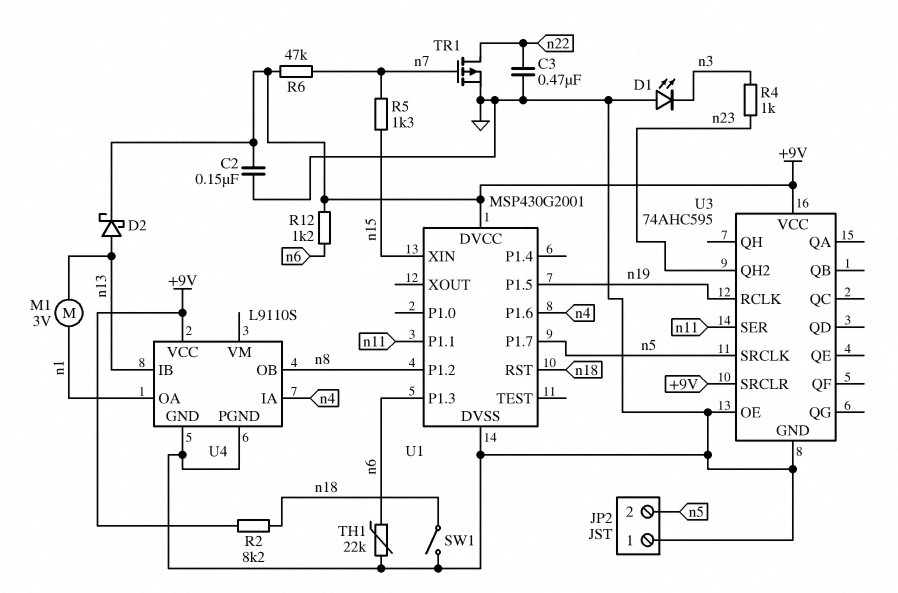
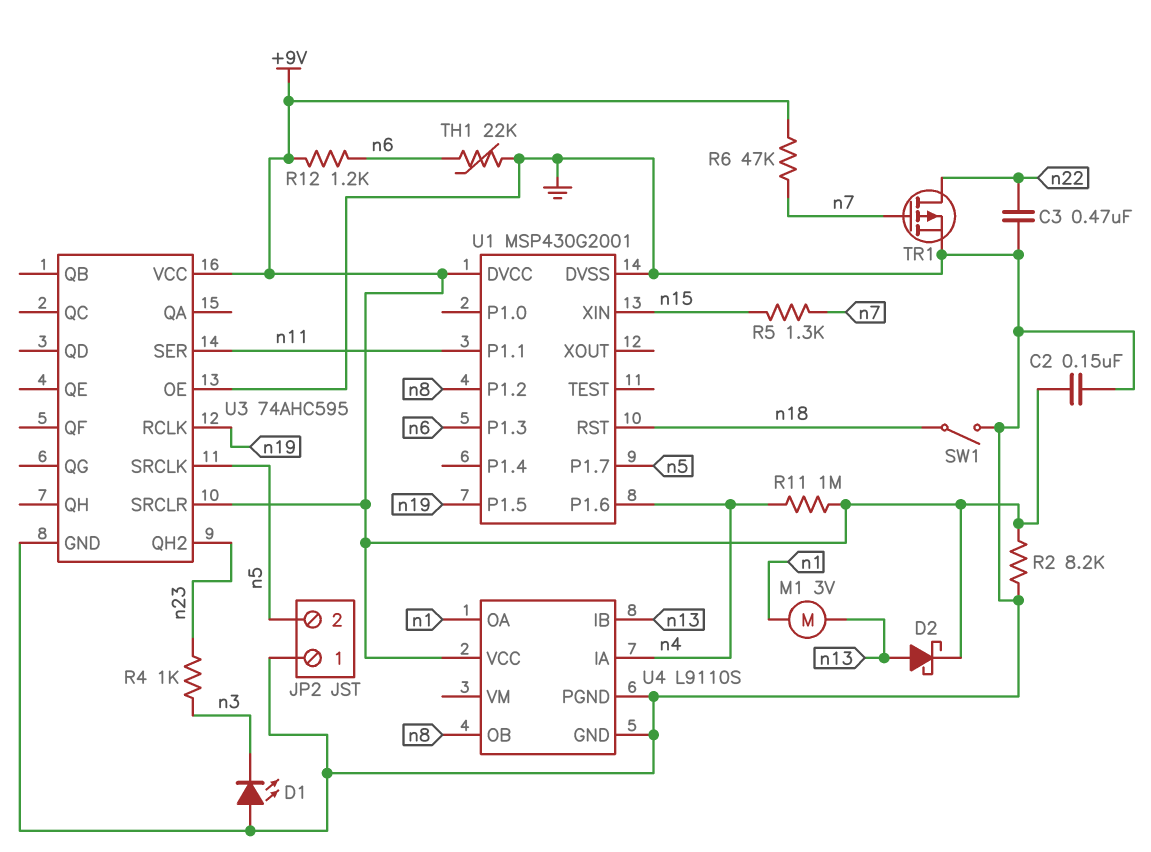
R2: 8.2k (+9V, n18) -> 8.2k (+9V, GND)
R11: none -> 1M (+9V, n4)

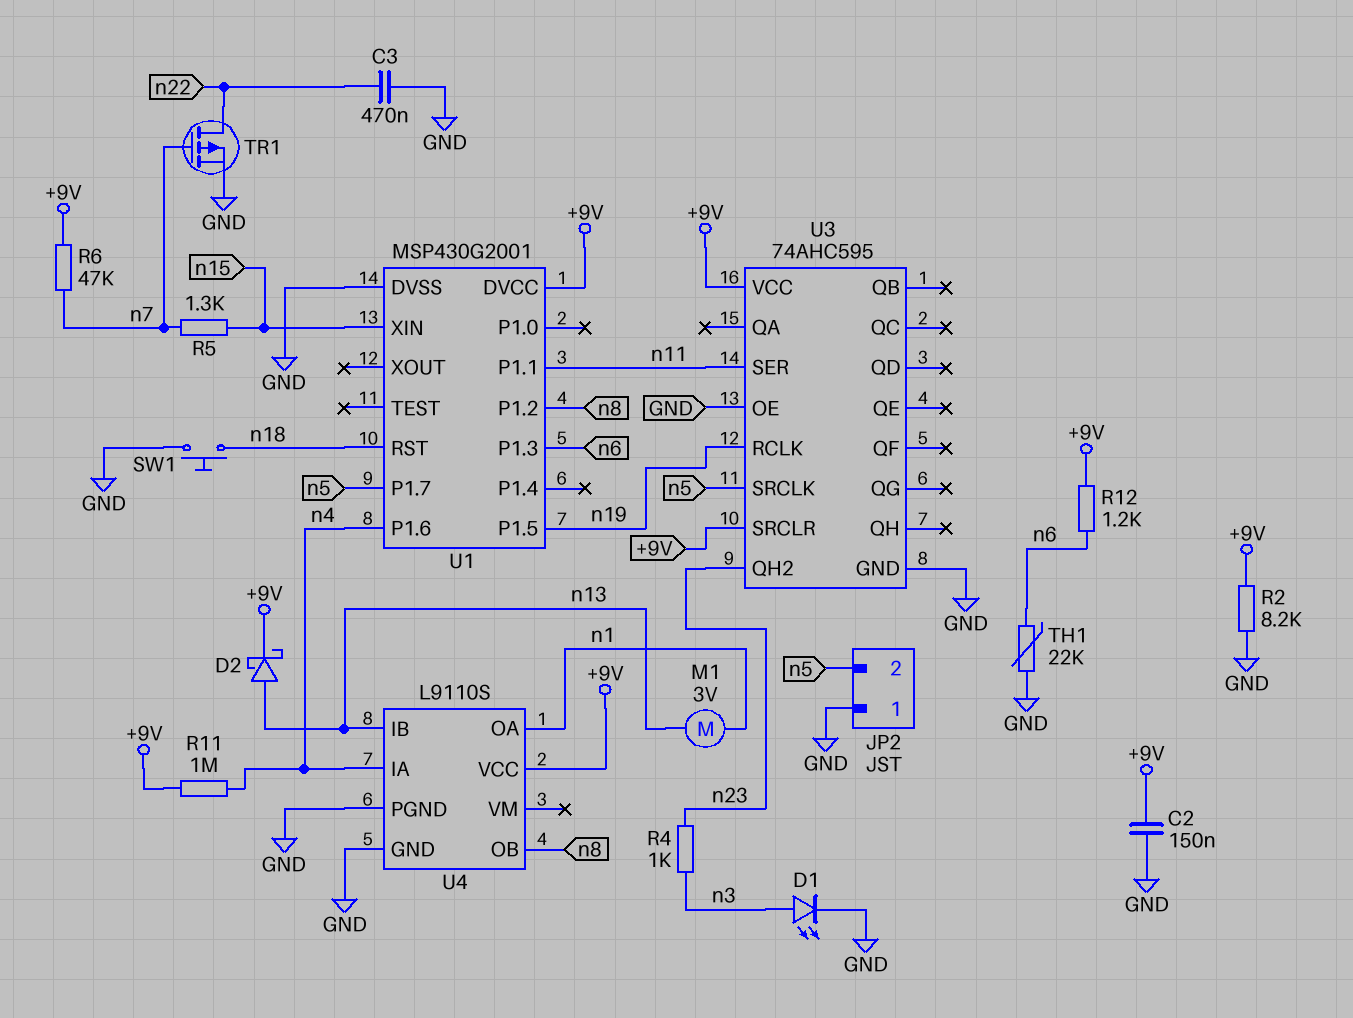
D1: LED (A GND, K n3) -> LED (A n3, K GND)
SW1: switch (GND, n18) -> button (GND, n18)

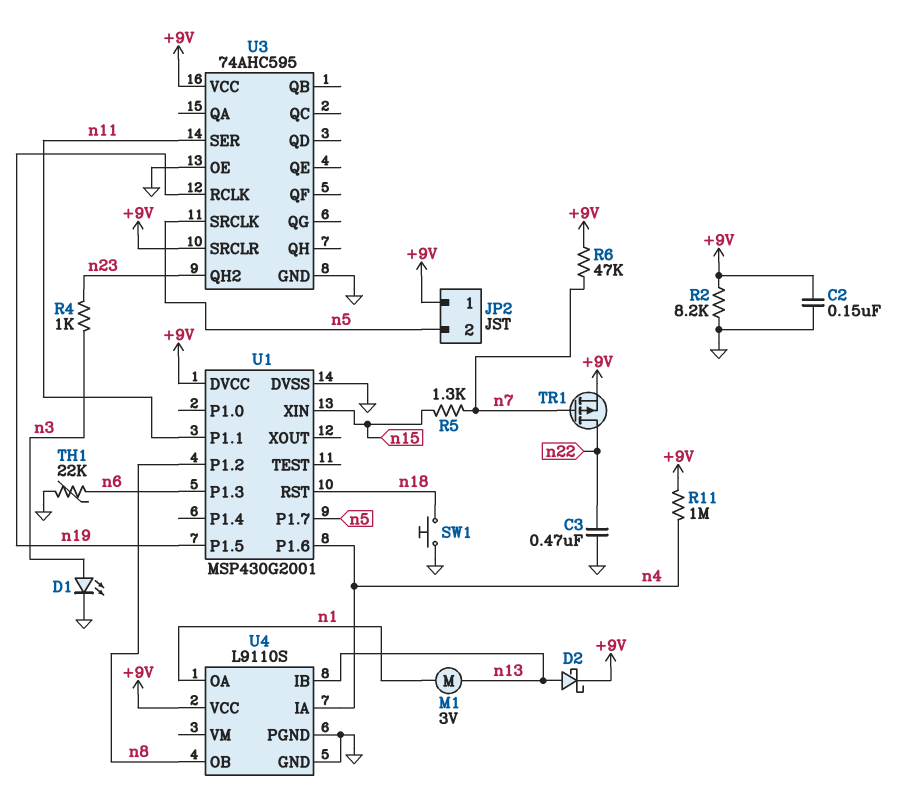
JP2 pin 1: GND -> +9V
R12: 1.2k (+9V, n6) -> none
TR1: PMOS (G n7, D n22, S GND) -> PMOS (G n7, D n22, S +9V)

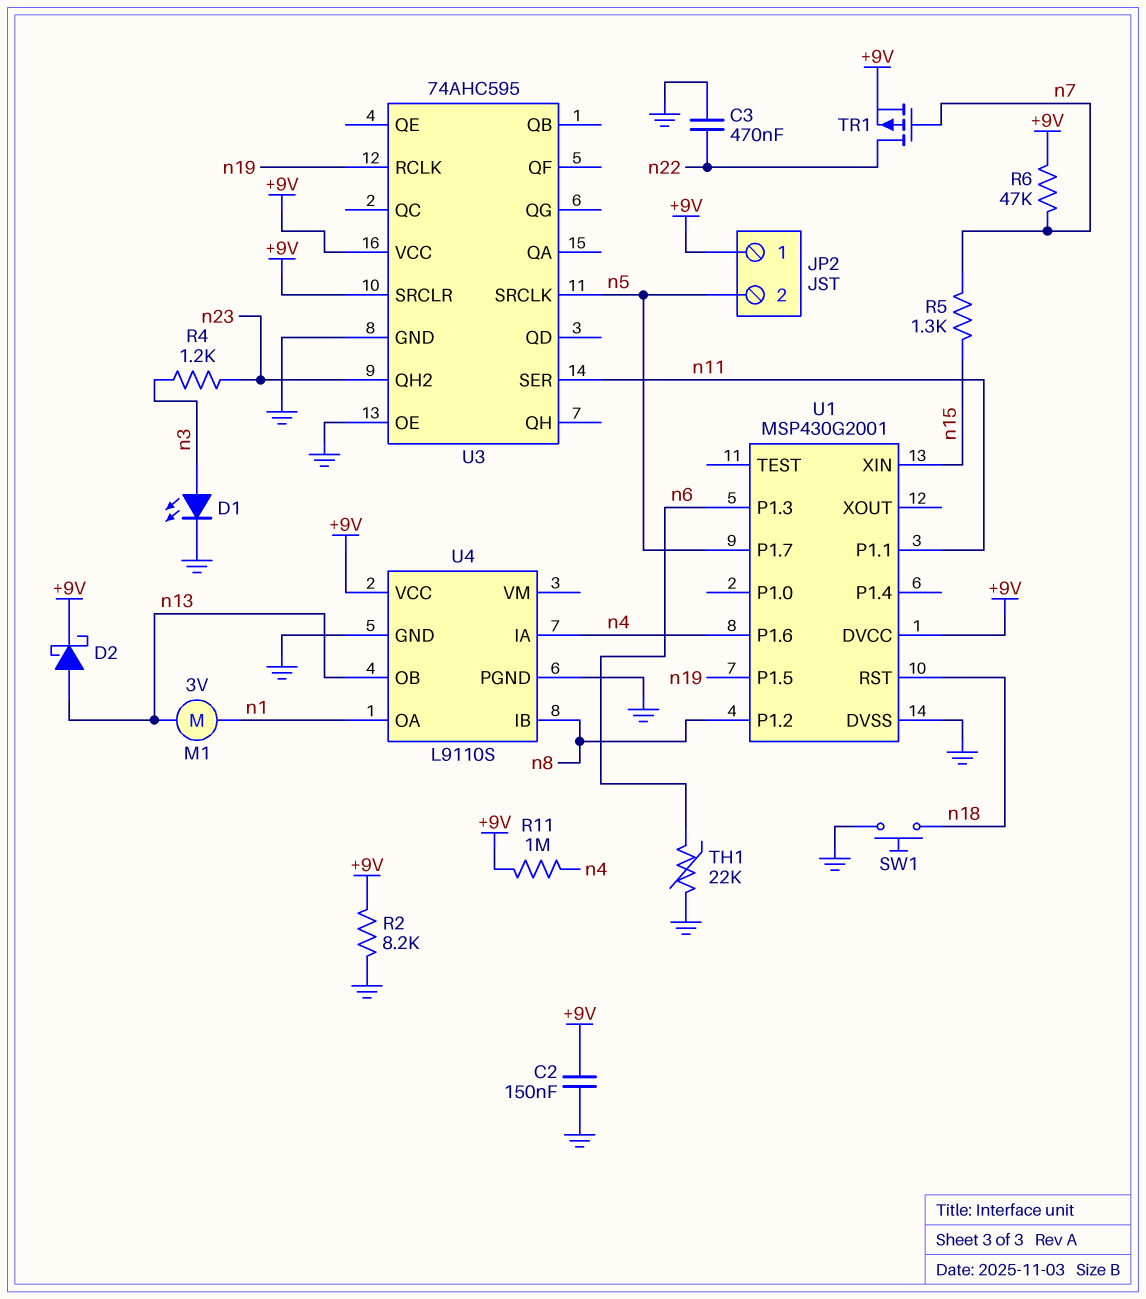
R4: 1k (n3, n23) -> 1.2k (n3, n23)
U4 pin IB: n13 -> n8
U4 pin OB: n8 -> n13

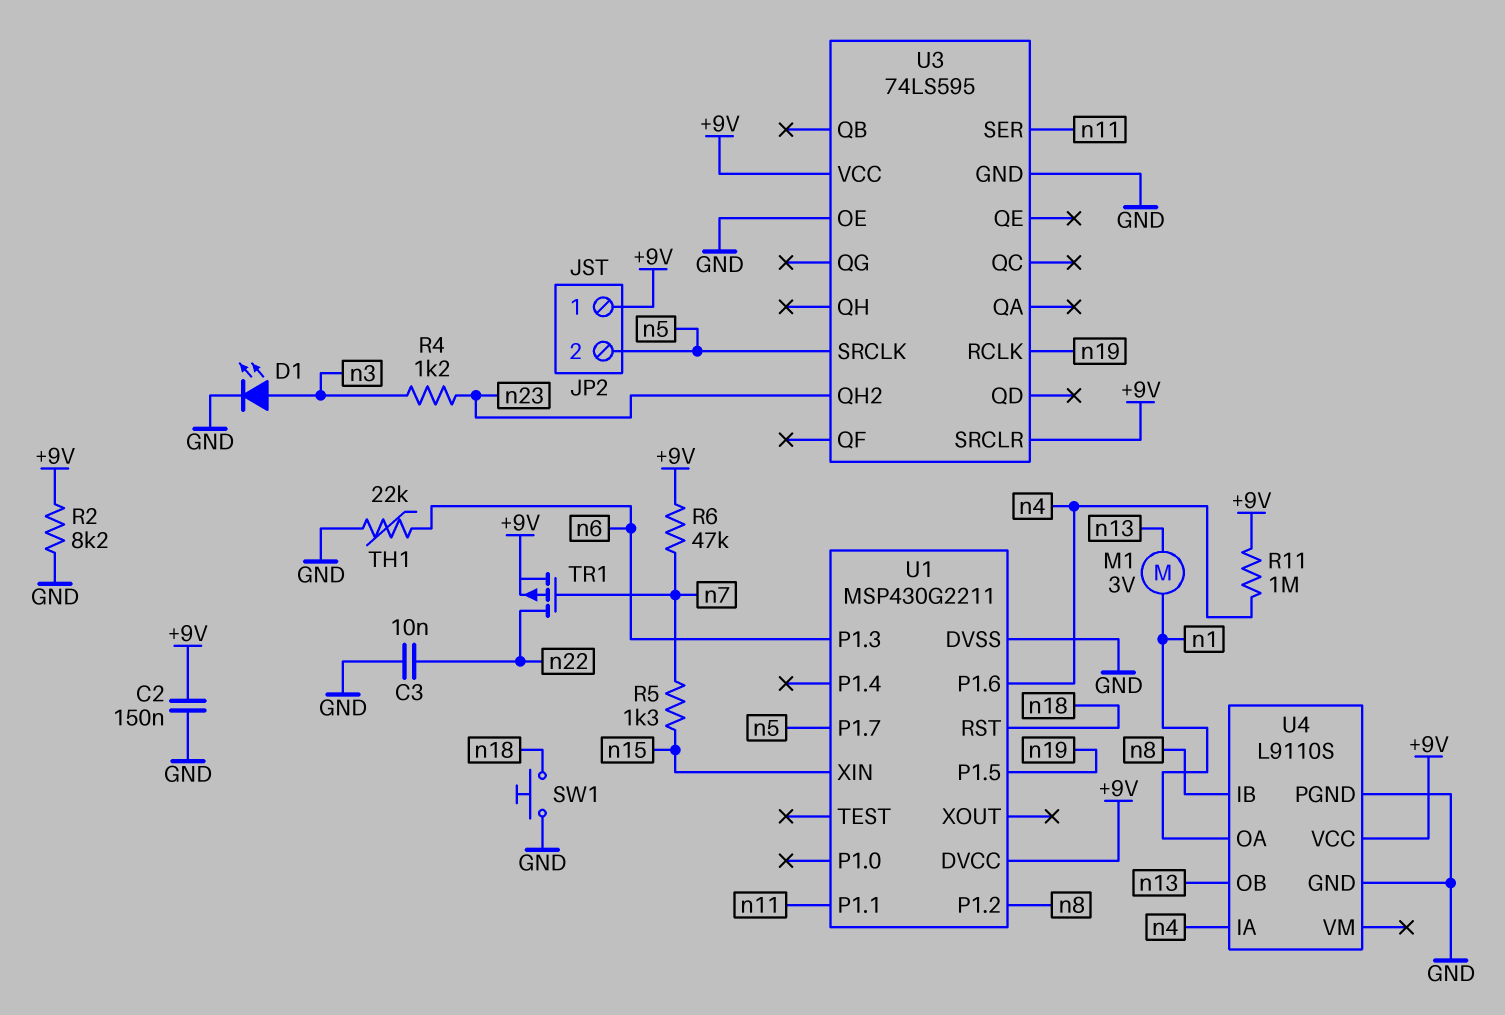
C3: 470nF (GND, n22) -> 10nF (GND, n22)
D2: schottky (A n13, K +9V) -> none
U1: MSP430G2001 -> MSP430G2211
U3: 74AHC595 -> 74LS595

